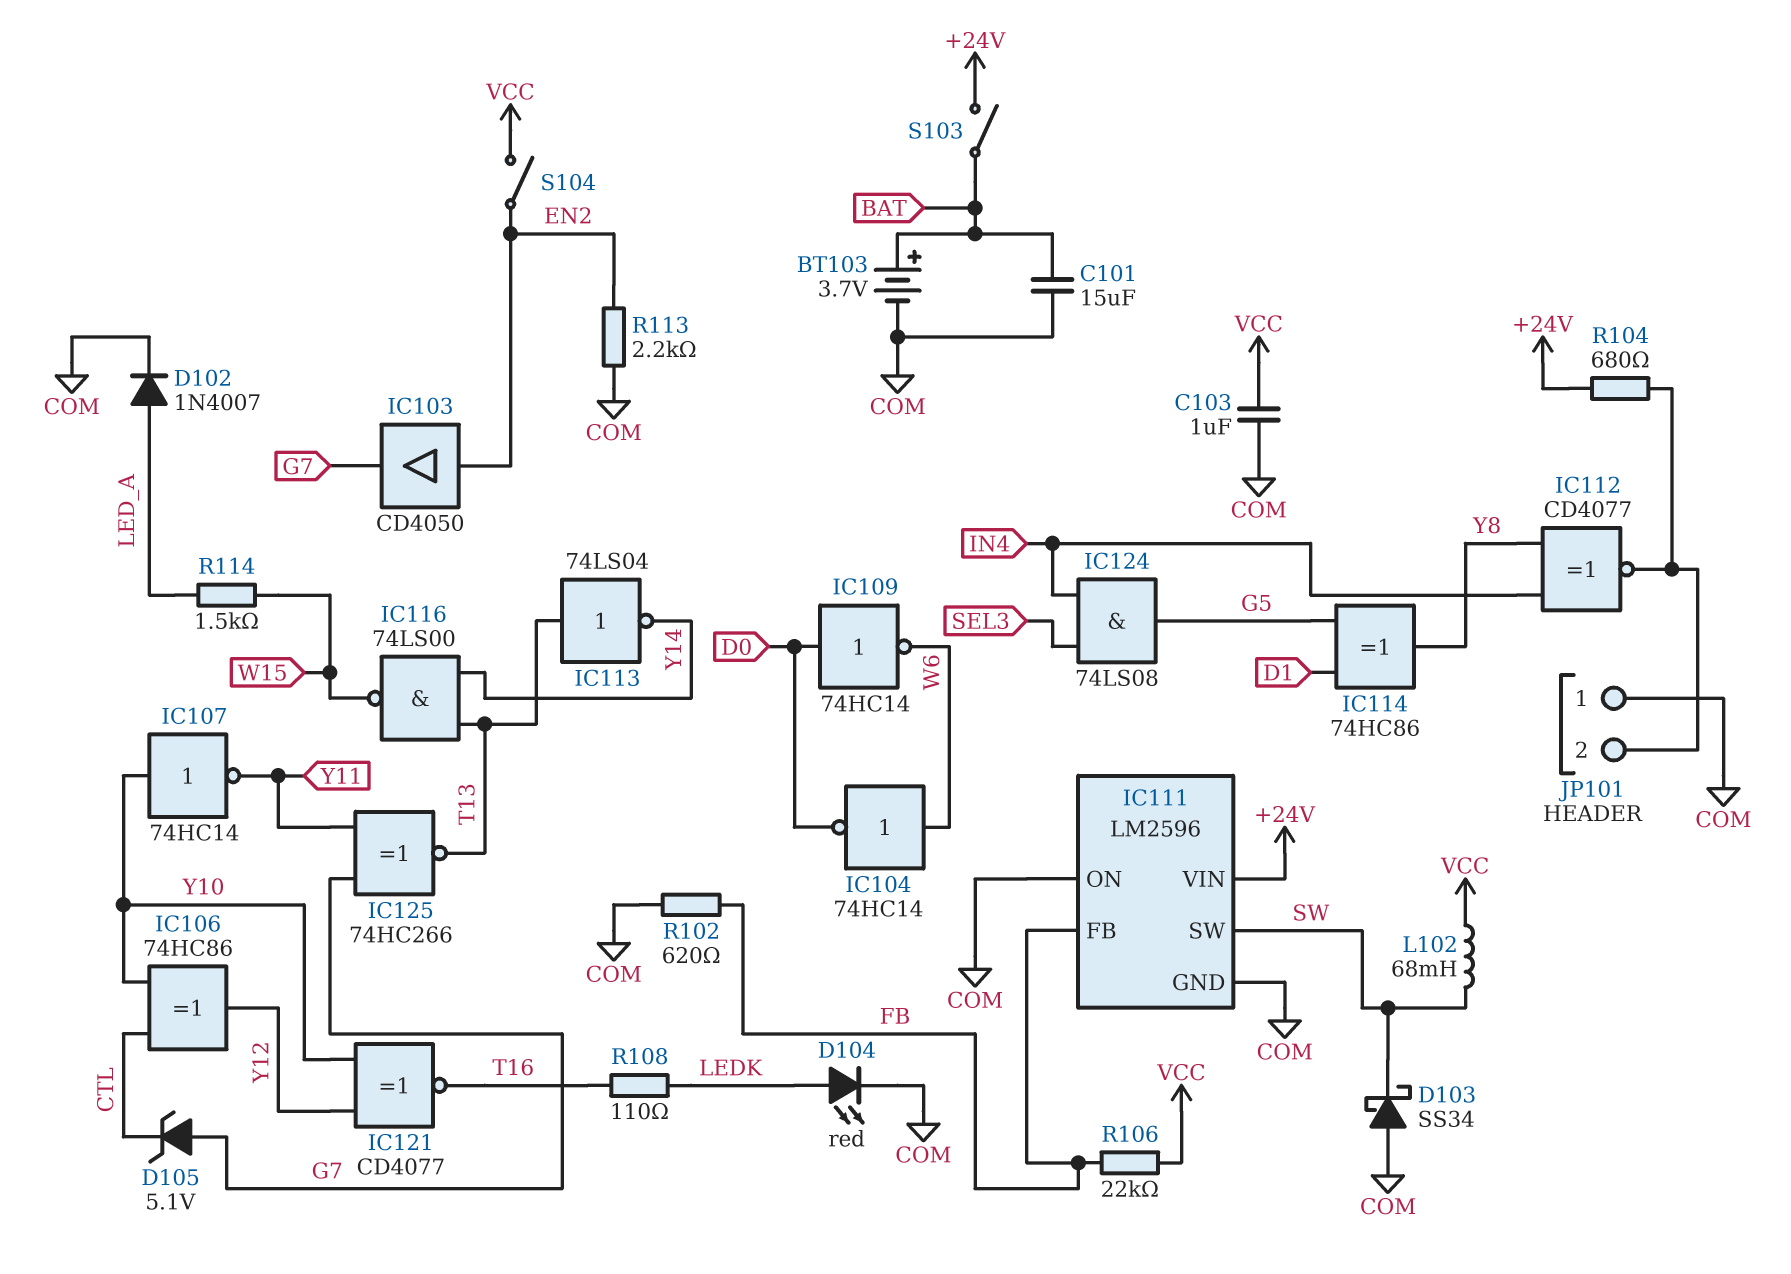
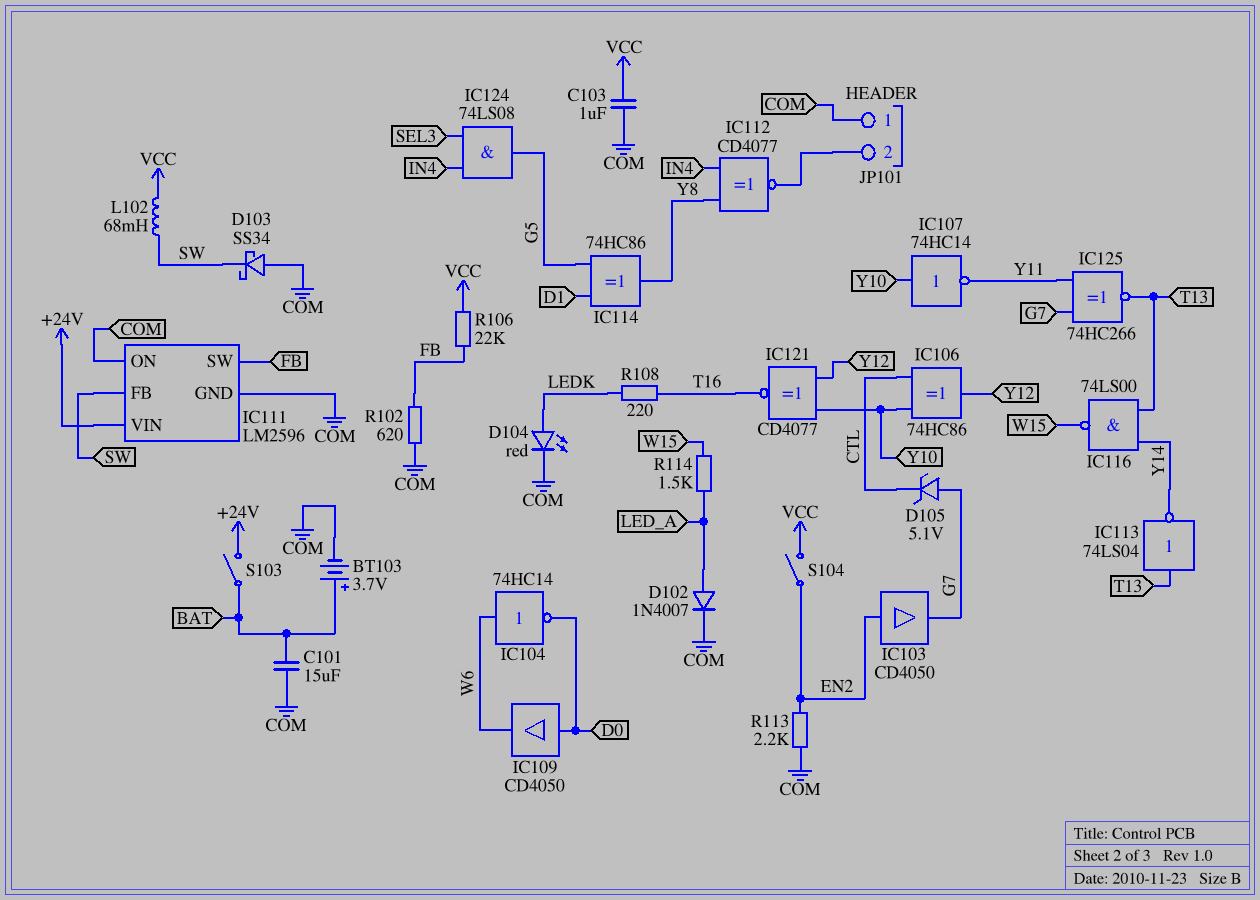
IC109: NOT 74HC14 (in D0, out W6) -> buffer CD4050 (in D0, out W6)
IC111 pin FB: FB -> SW
IC111 pin SW: SW -> FB
R104: 680 (+24V, JP101/2) -> none
R108: 110 (LEDK, T16) -> 220 (LEDK, T16)

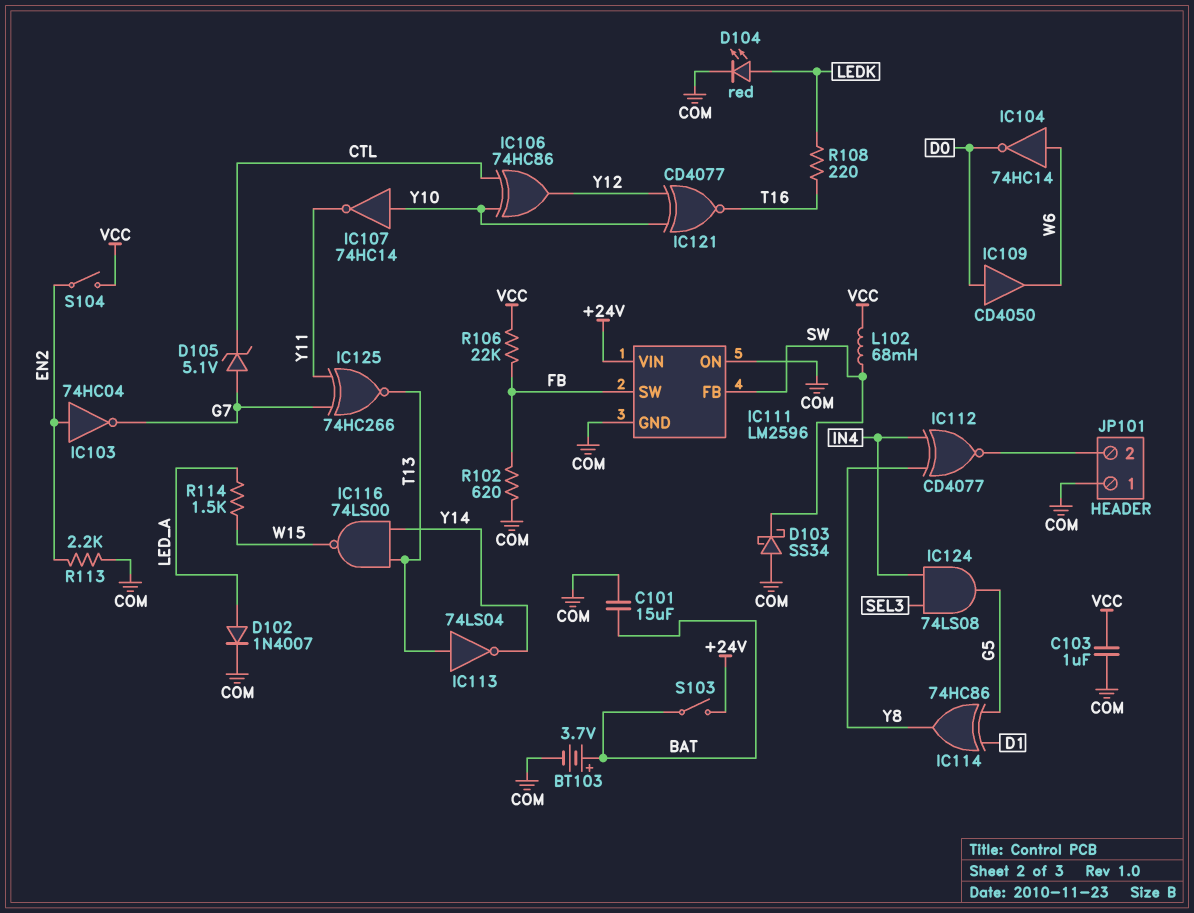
IC103: buffer CD4050 (in EN2, out G7) -> NOT 74HC04 (in EN2, out G7)

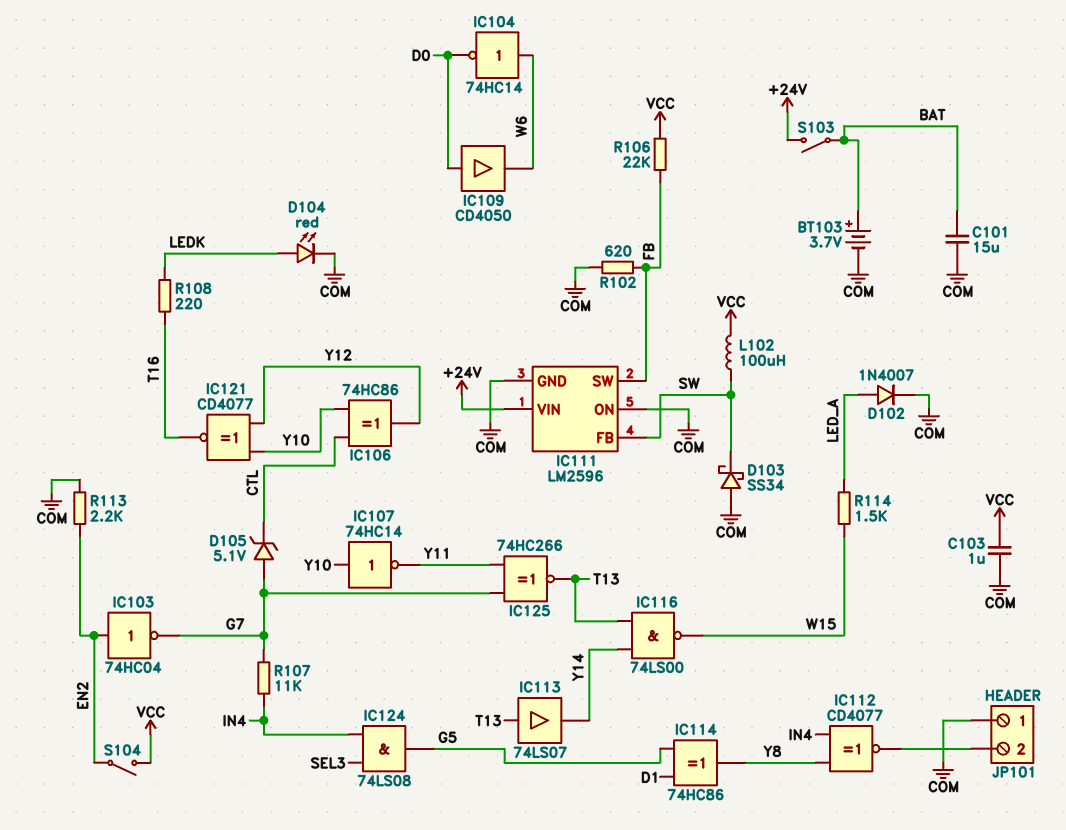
IC113: NOT 74LS04 (in T13, out Y14) -> buffer 74LS07 (in T13, out Y14)
L102: 68mH (SW, VCC) -> 100uH (SW, VCC)
R107: none -> 11k (G7, IN4)

